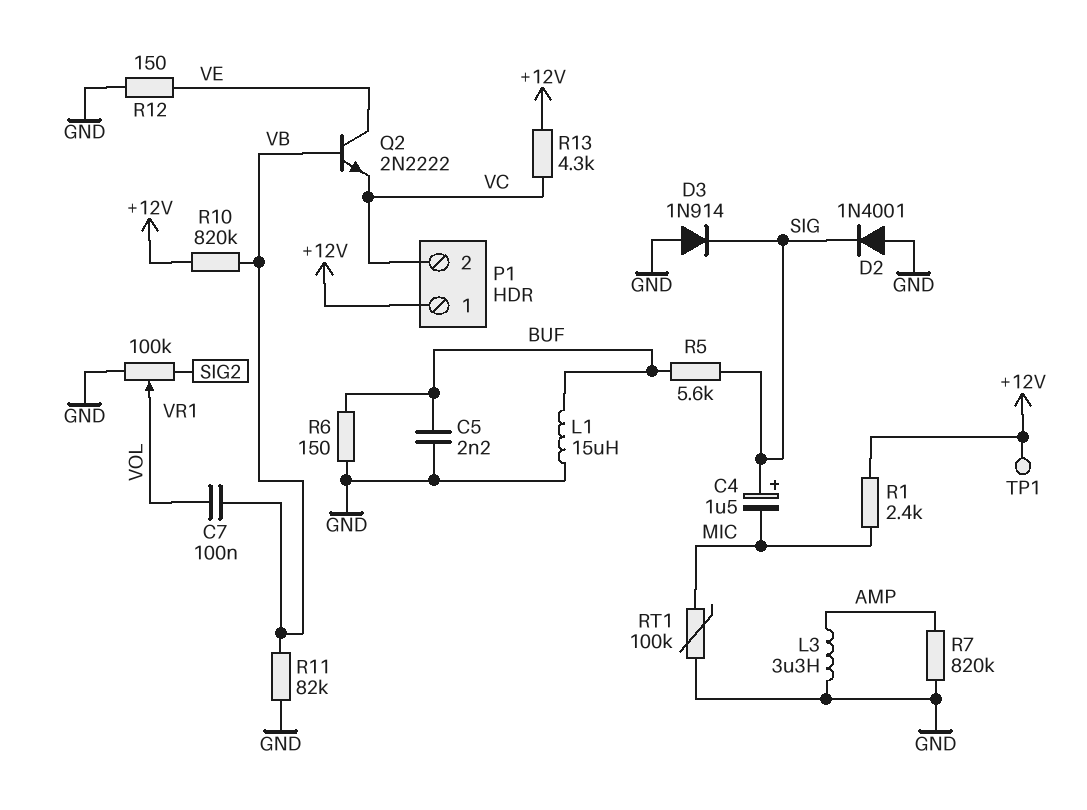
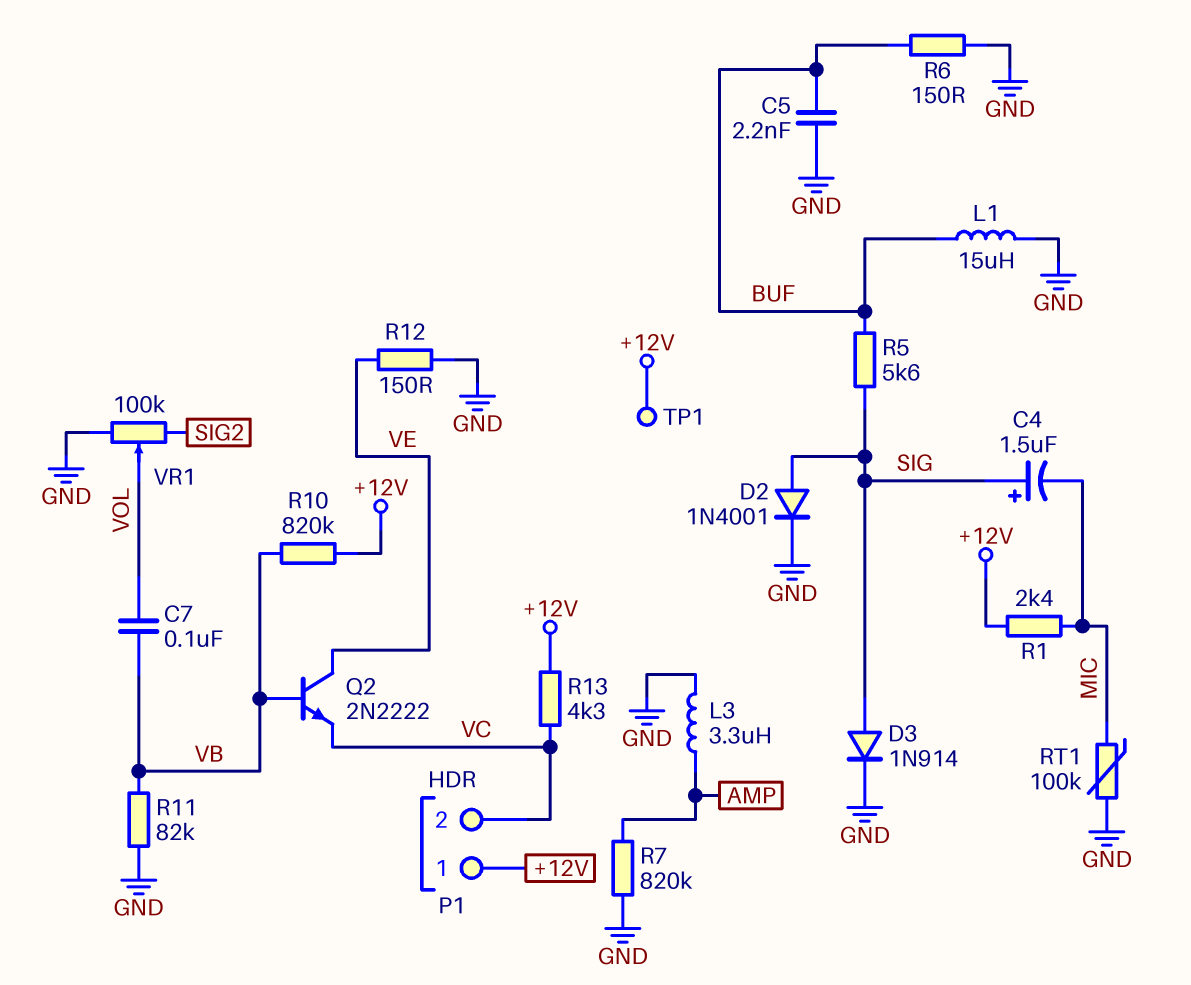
D2: diode 1N4001 (A GND, K SIG) -> diode 1N4001 (A SIG, K GND)
D3: diode 1N914 (A GND, K SIG) -> diode 1N914 (A SIG, K GND)

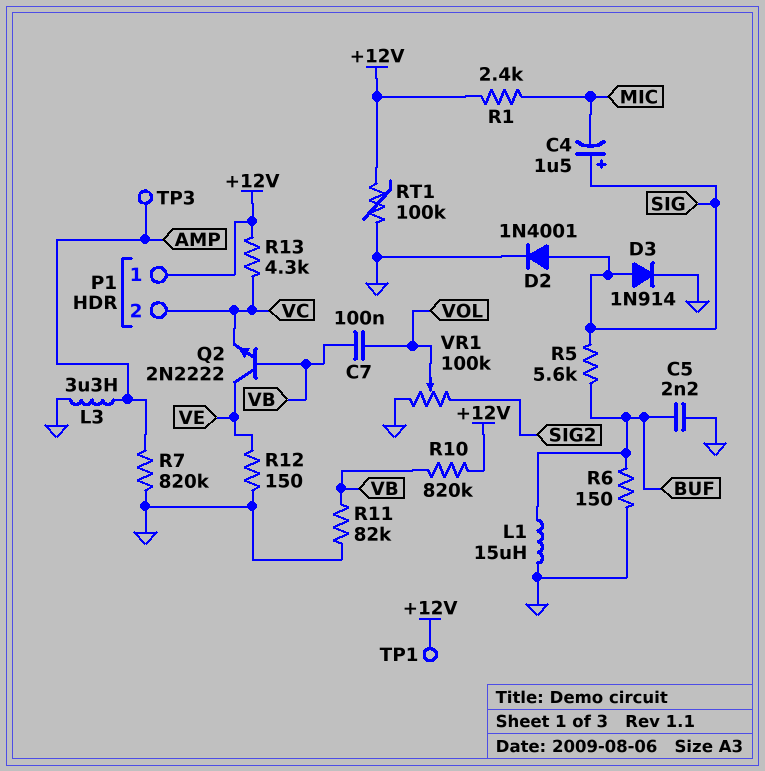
RT1: 100k (GND, MIC) -> 100k (+12V, GND)
TP3: none -> test point (AMP)

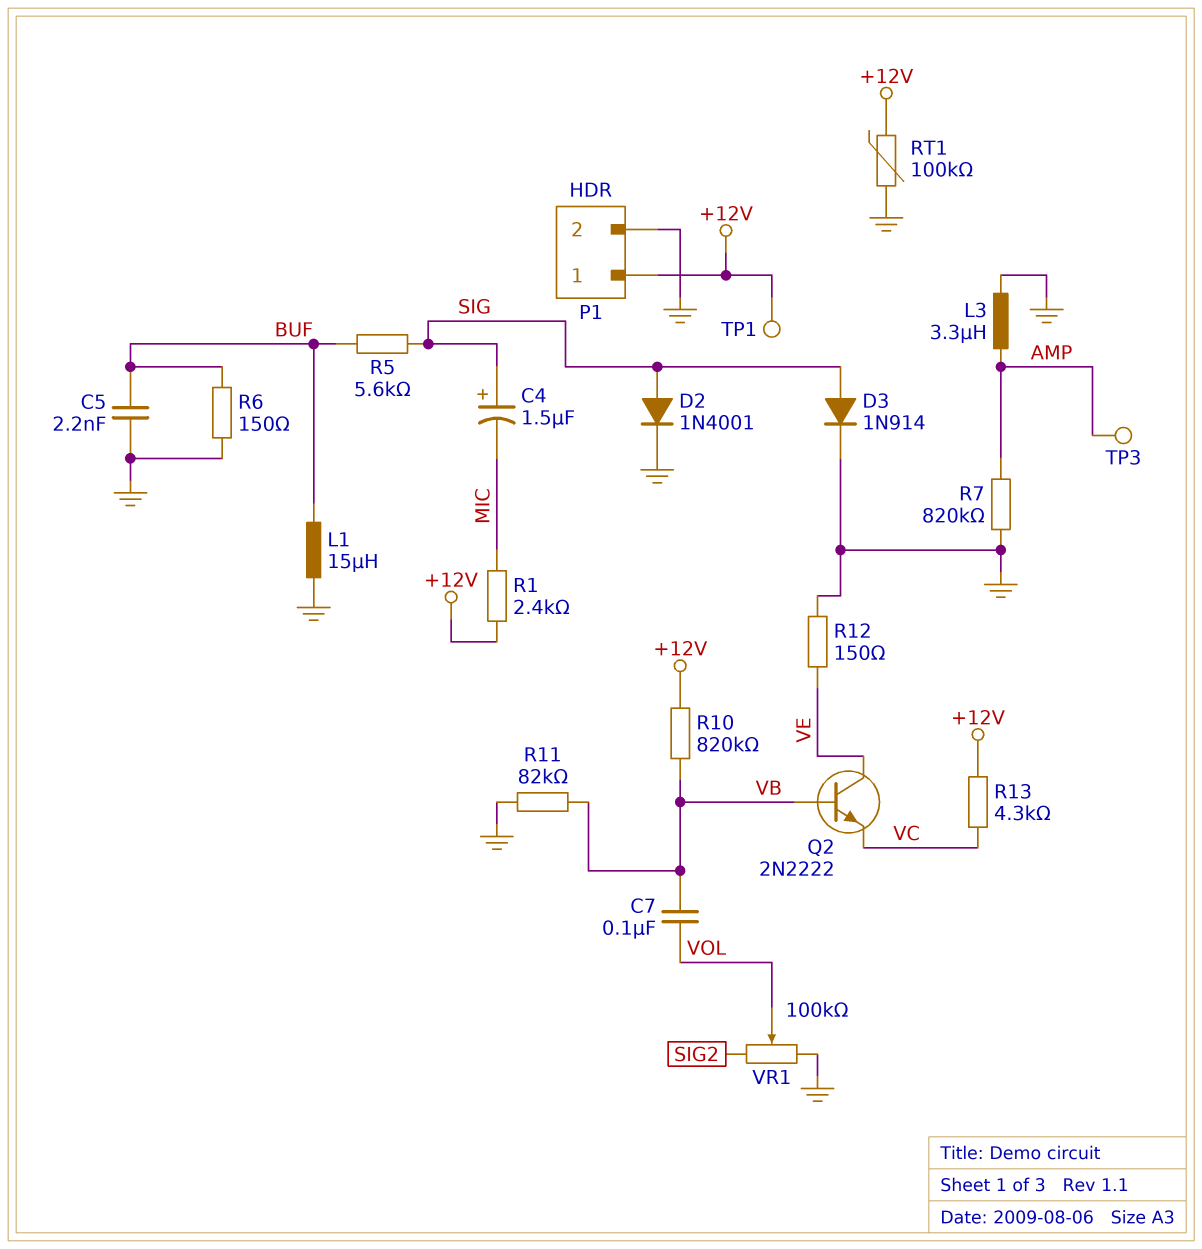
P1 pin 2: VC -> GND

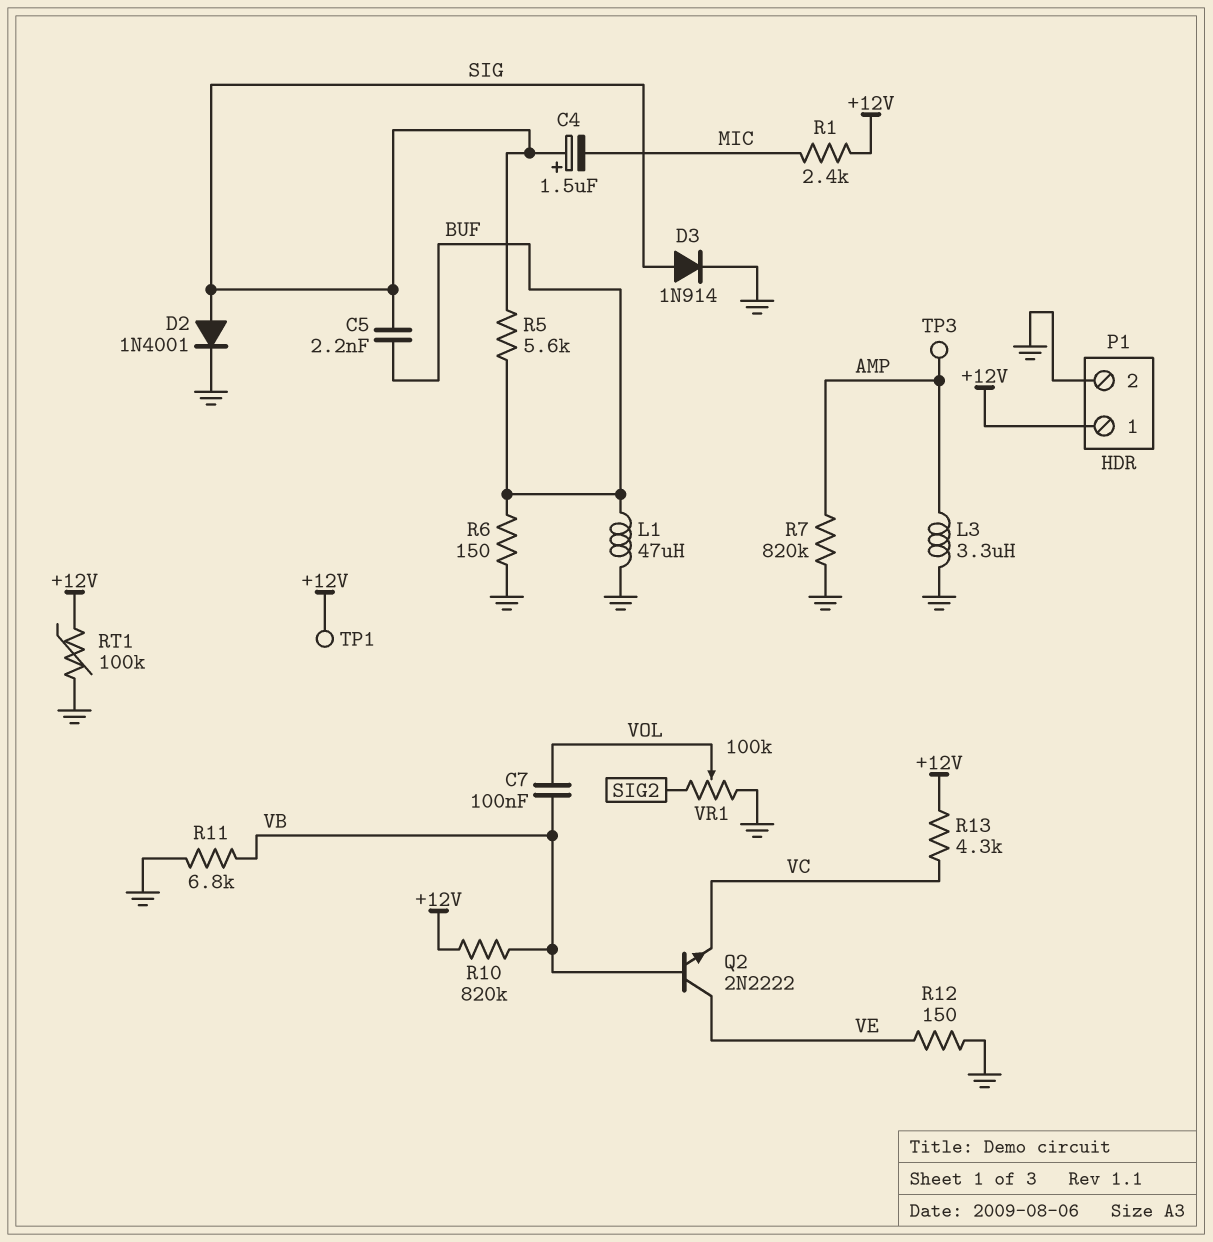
C5: 2.2nF (BUF, GND) -> 2.2nF (BUF, SIG)
L1: 15uH (BUF, GND) -> 47uH (BUF, GND)
R11: 82k (GND, VB) -> 6.8k (GND, VB)

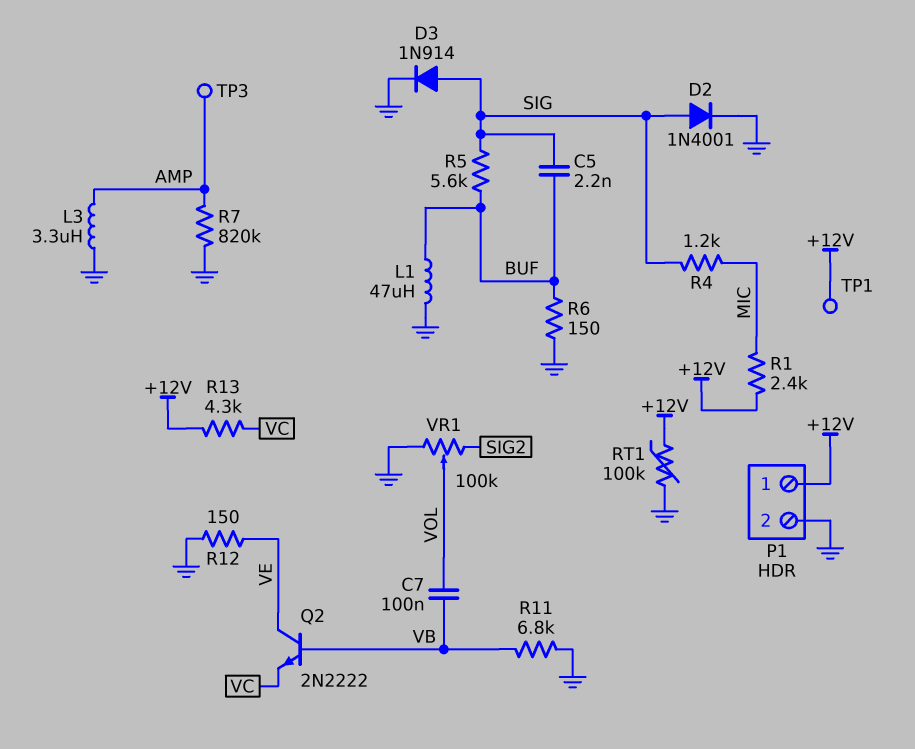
C4: 1.5uF (plus SIG, minus MIC) -> none
R4: none -> 1.2k (MIC, SIG)
R10: 820k (+12V, VB) -> none

